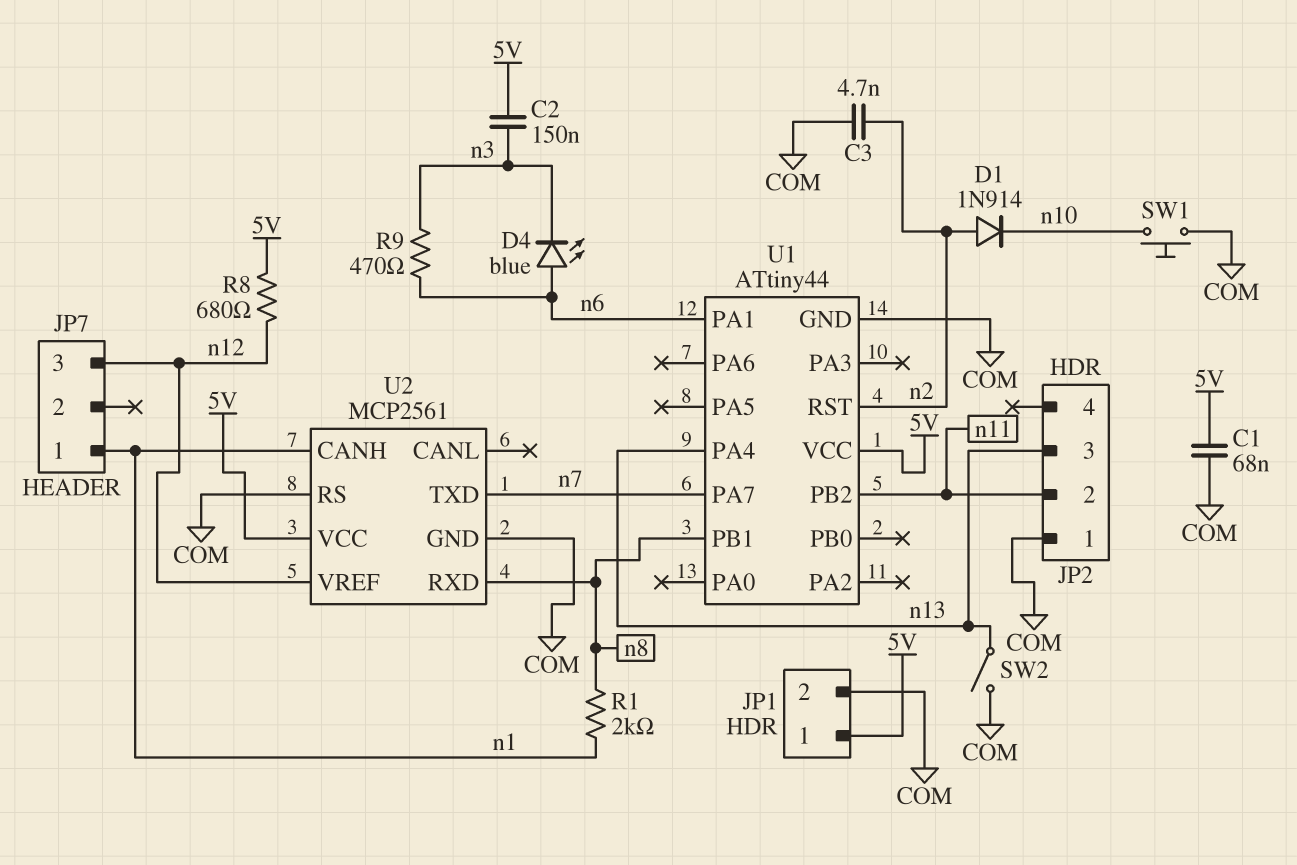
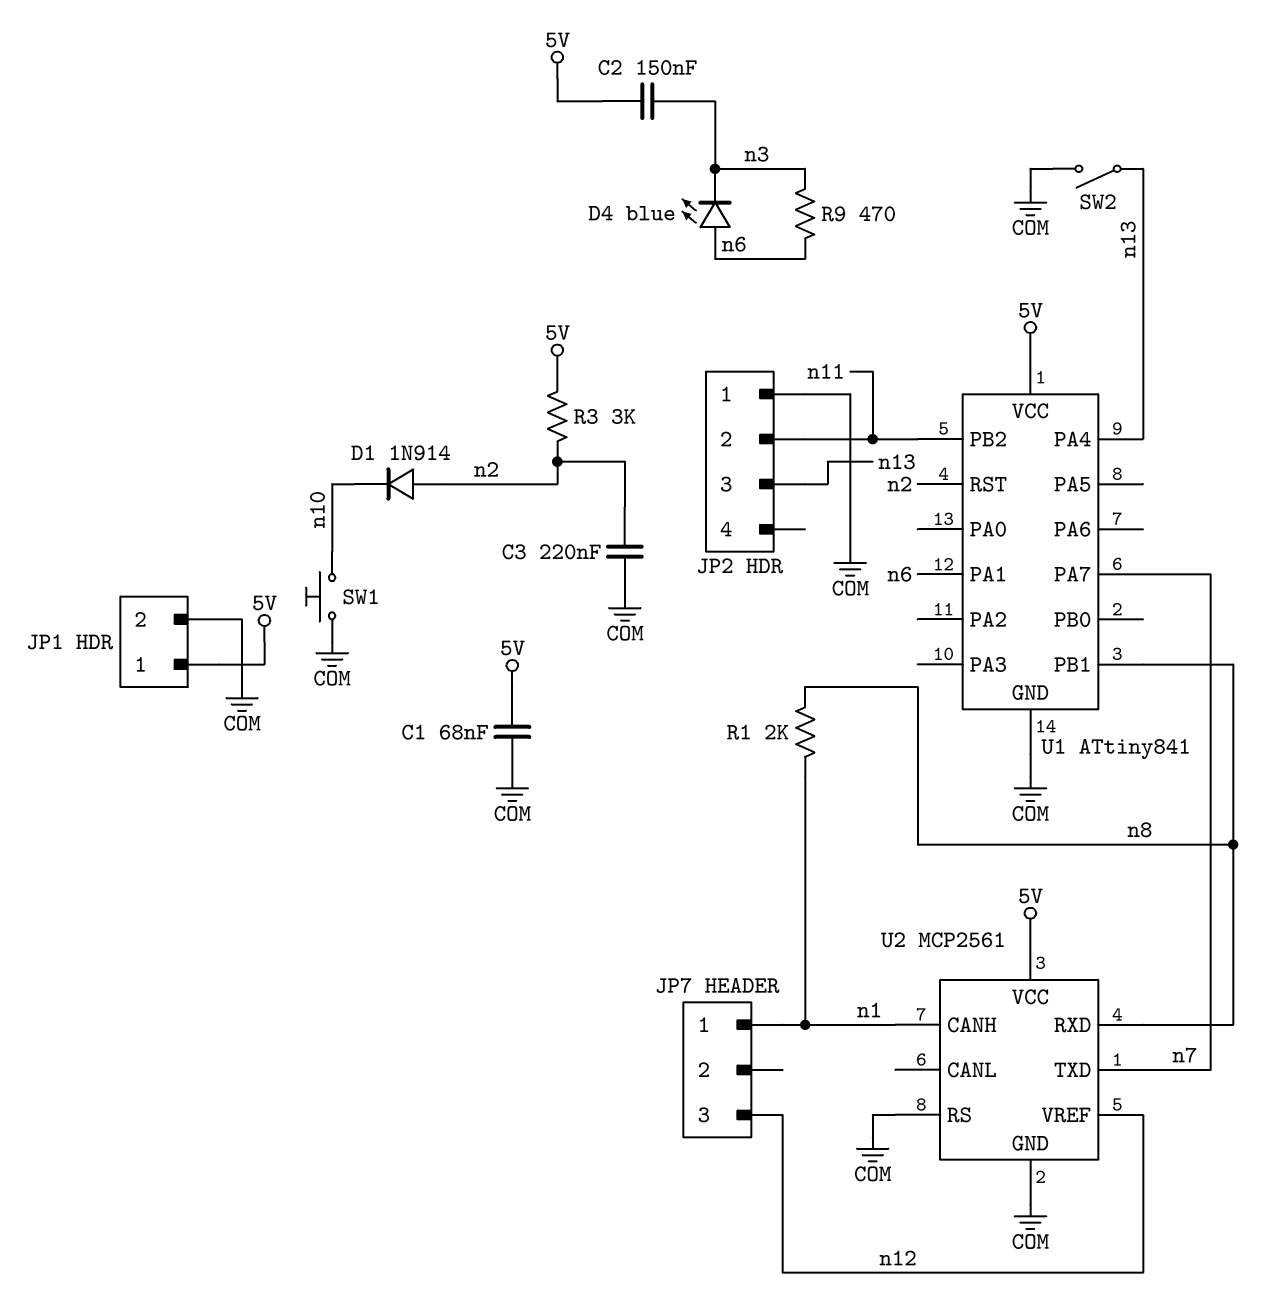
C3: 4.7nF (COM, n2) -> 220nF (COM, n2)
R3: none -> 3k (5V, n2)
R8: 680 (5V, n12) -> none
U1: ATtiny44 -> ATtiny841

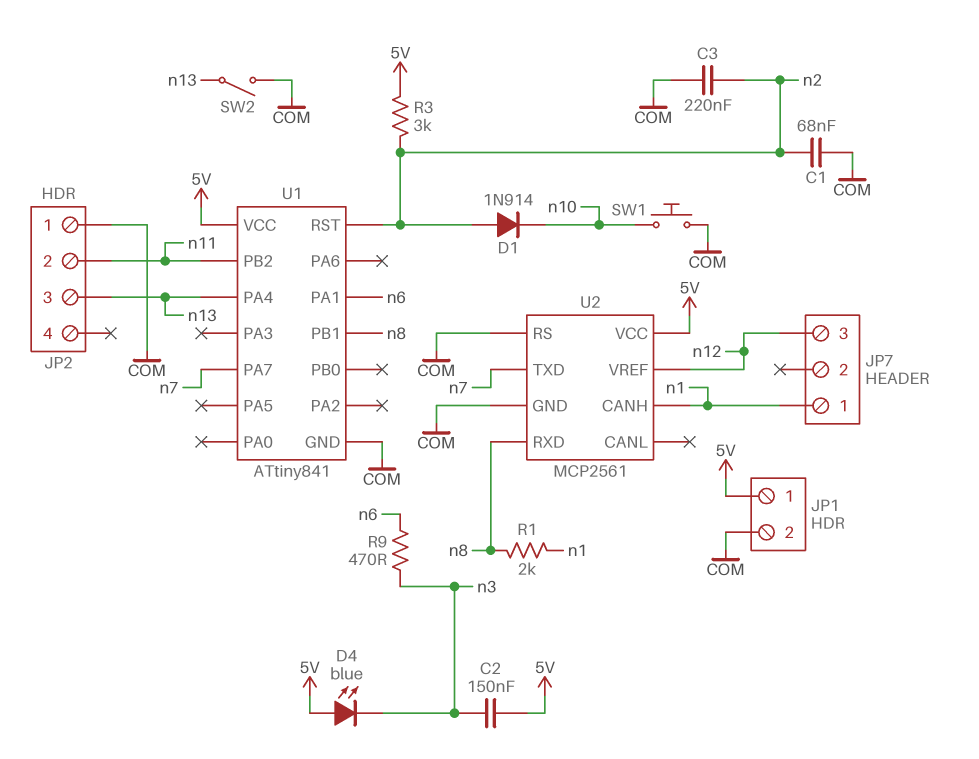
C1: 68nF (5V, COM) -> 68nF (COM, n2)
D4: LED blue (A n6, K n3) -> LED blue (A 5V, K n3)

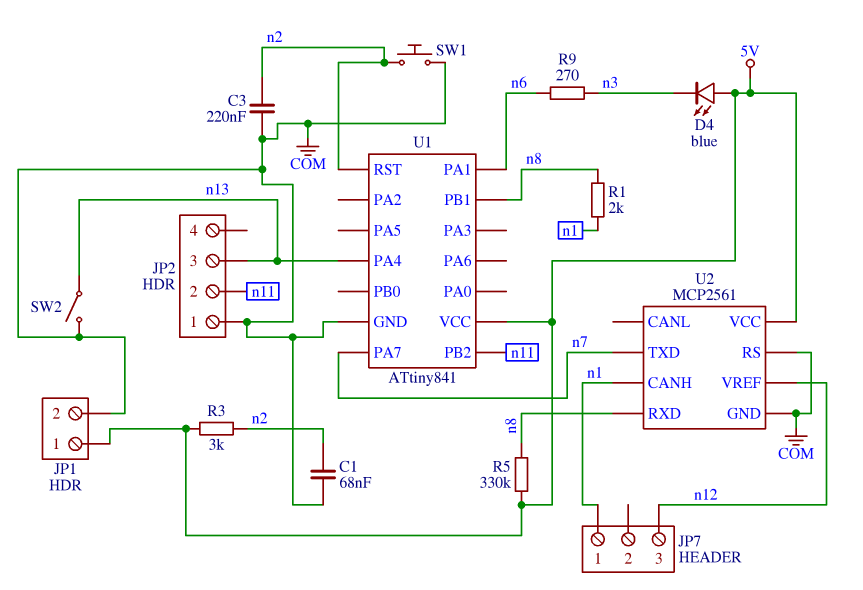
C2: 150nF (5V, n3) -> none
D1: diode 1N914 (A n2, K n10) -> none
R5: none -> 330k (5V, n8)
R9: 470 (n3, n6) -> 270 (n3, n6)
SW1: button (COM, n10) -> button (COM, n2)

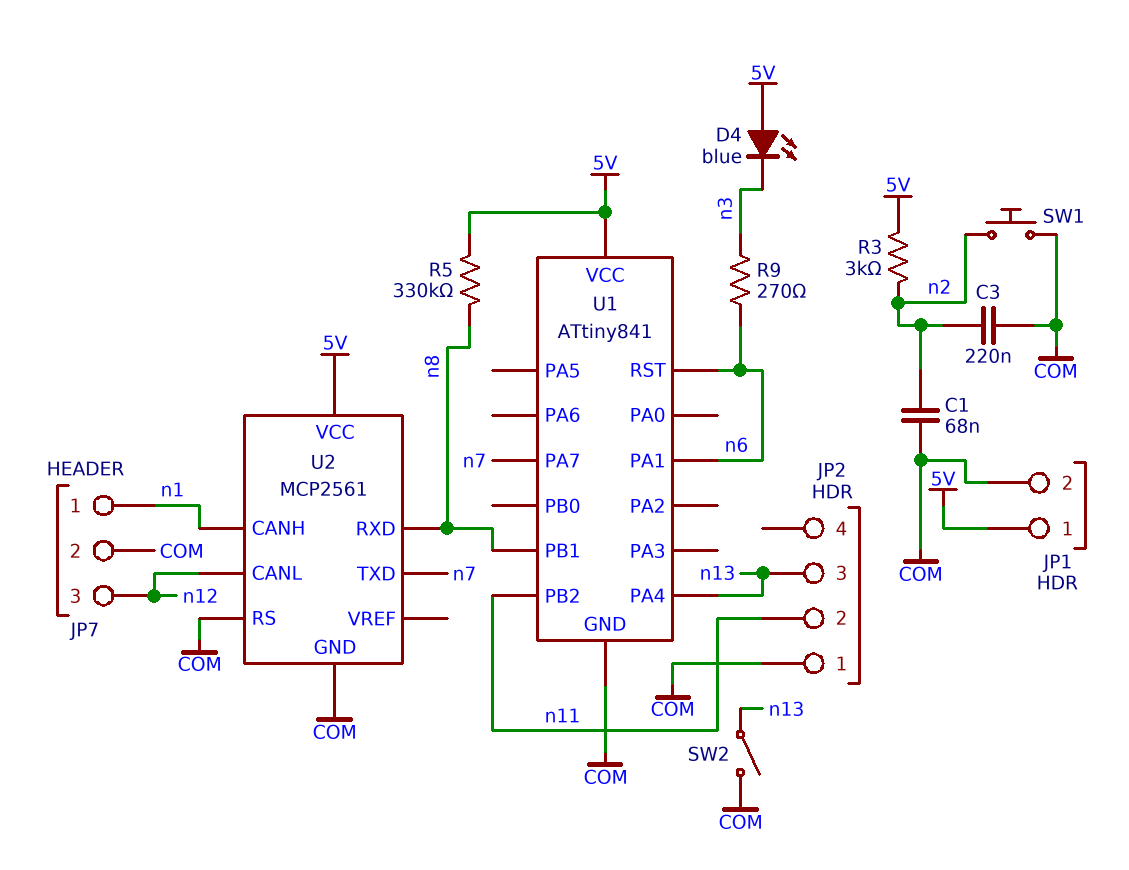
JP7 pin 2: none -> COM
R1: 2k (n1, n8) -> none
U1 pin RST: n2 -> n6
U2 pin CANL: none -> n12
U2 pin VREF: n12 -> none

